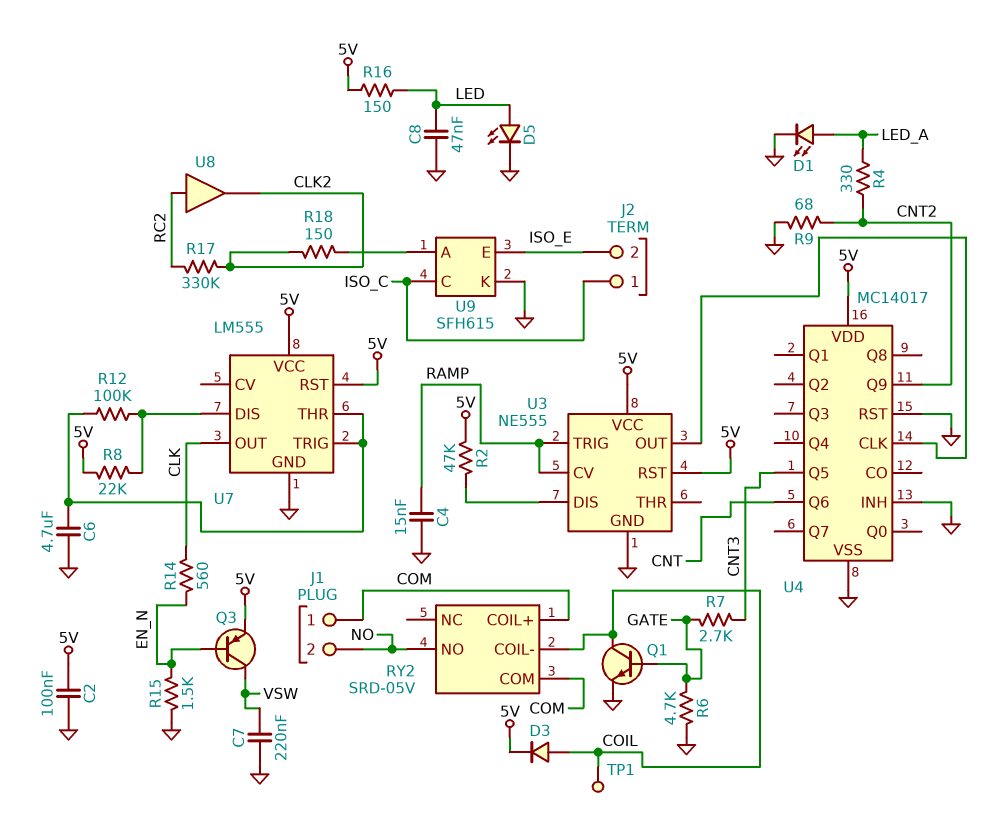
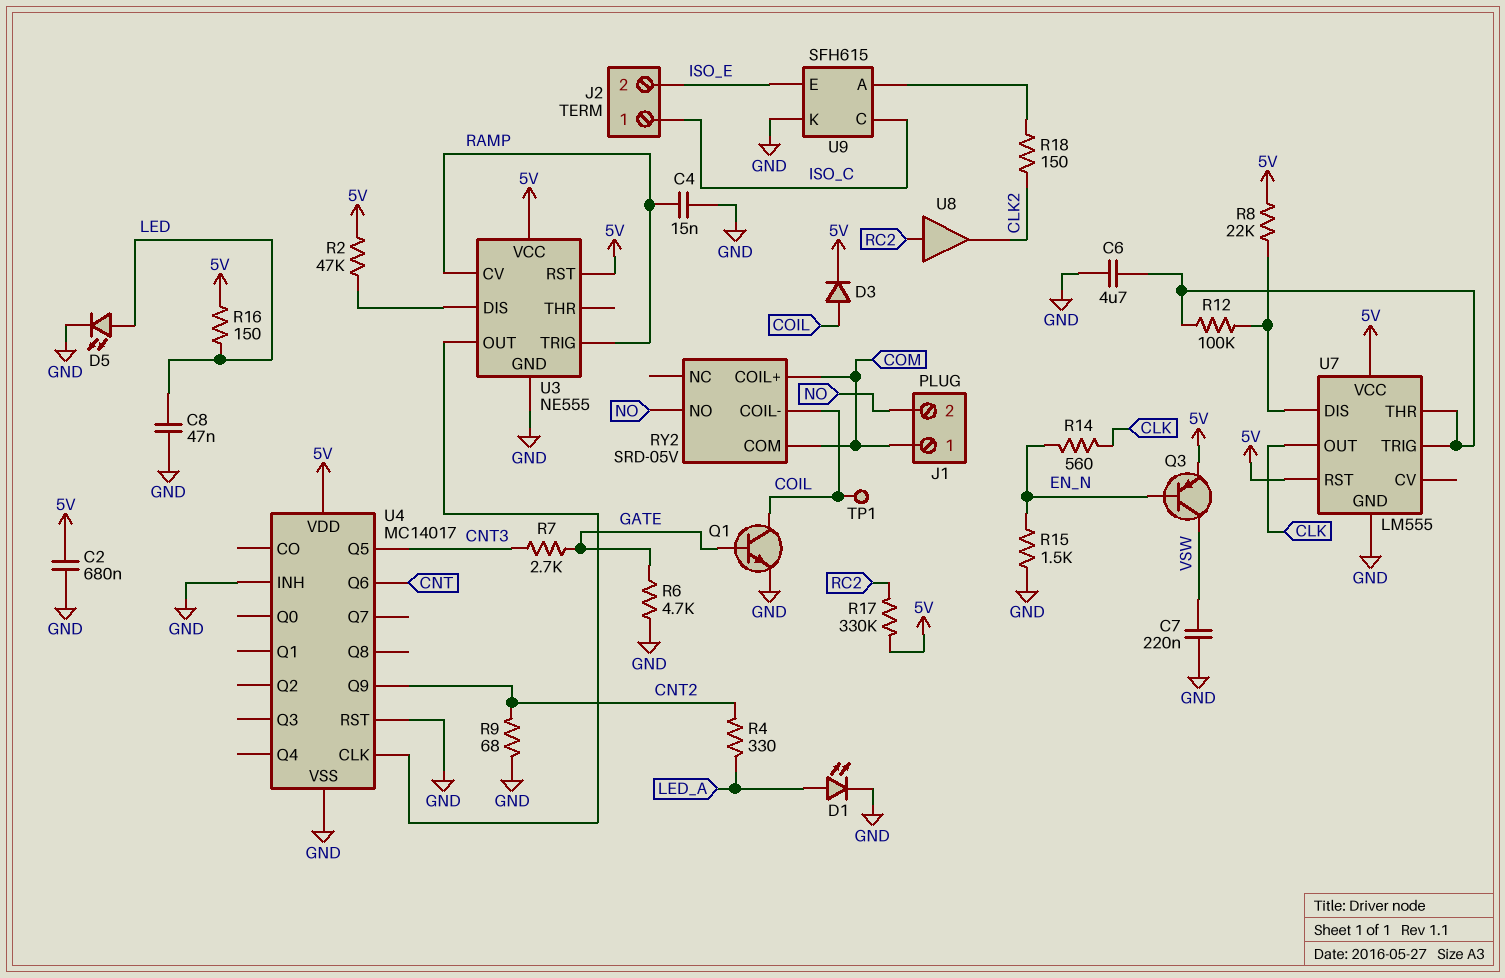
C2: 100nF (5V, GND) -> 680nF (5V, GND)
R17: 330k (CLK2, RC2) -> 330k (5V, RC2)

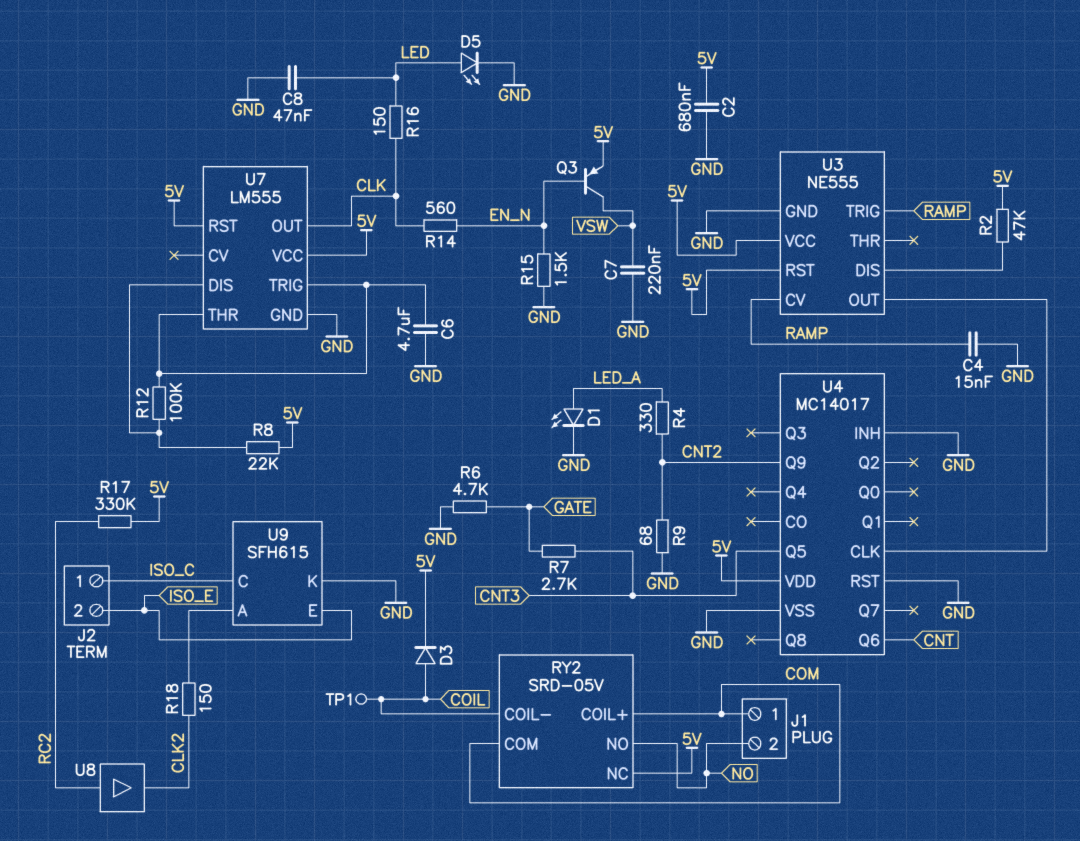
Q1: NPN (B GATE, C COIL, E GND) -> none
R16: 150 (5V, LED) -> 150 (CLK, LED)
RY2 pin NC: none -> 5V

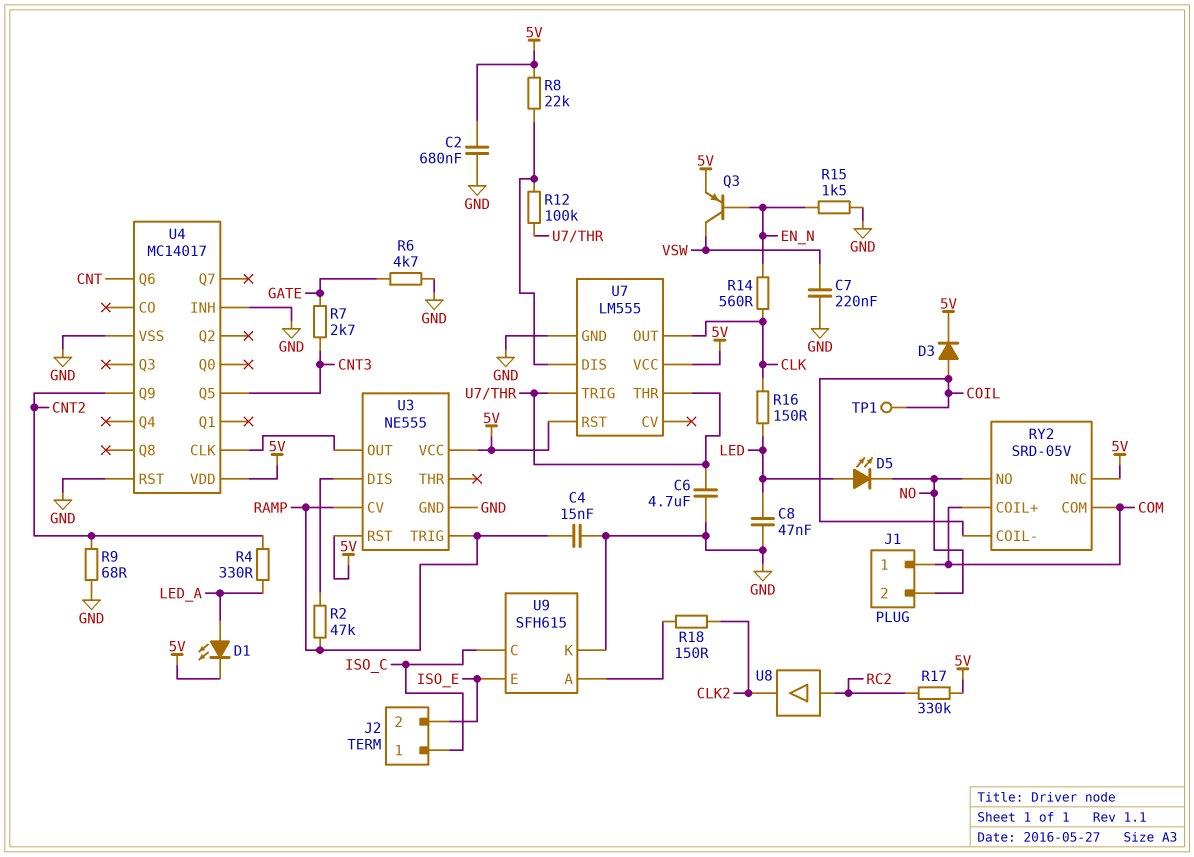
D1: LED (A LED_A, K GND) -> LED (A LED_A, K 5V)
D5: LED (A LED, K GND) -> LED (A LED, K NO)
R2: 47k (5V, U3/DIS) -> 47k (RAMP, U3/DIS)

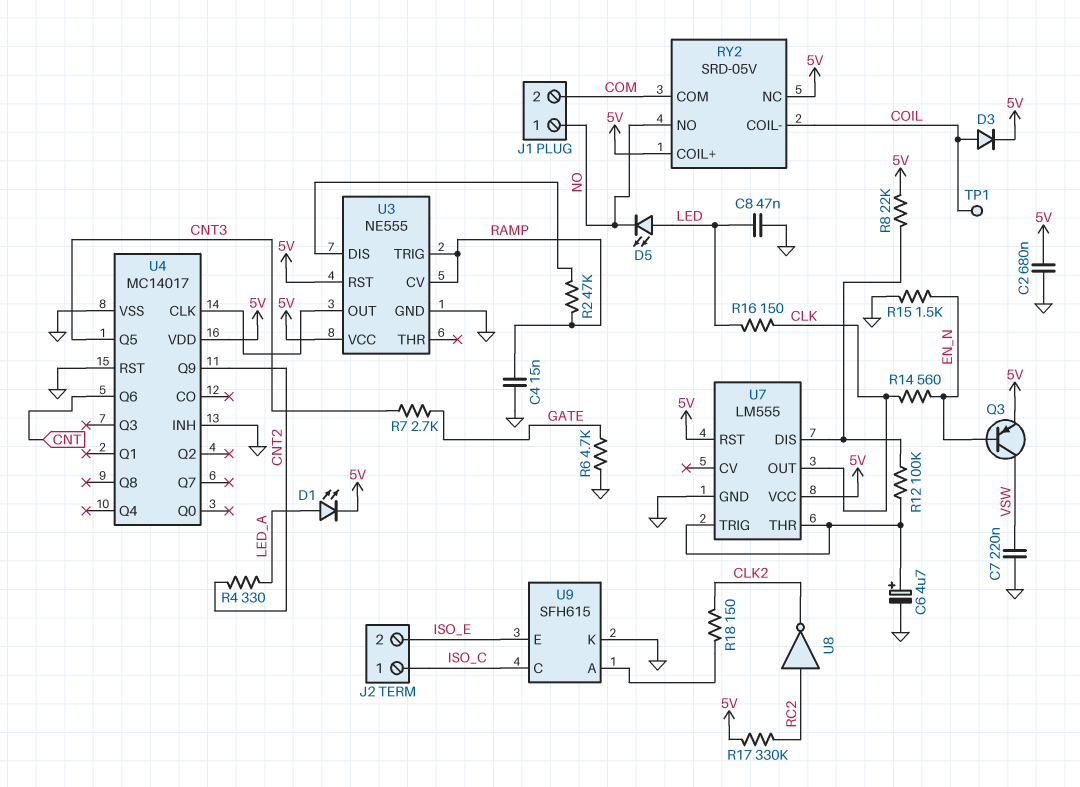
C6: 4.7uF (GND, U7/THR) -> 4.7uF (plus U7/THR, minus GND)
J1 pin 1: COM -> NO
J1 pin 2: NO -> COM
R9: 68 (CNT2, GND) -> none
RY2 pin COIL+: COM -> 5V
U8: buffer (in RC2, out CLK2) -> NOT (in RC2, out CLK2)

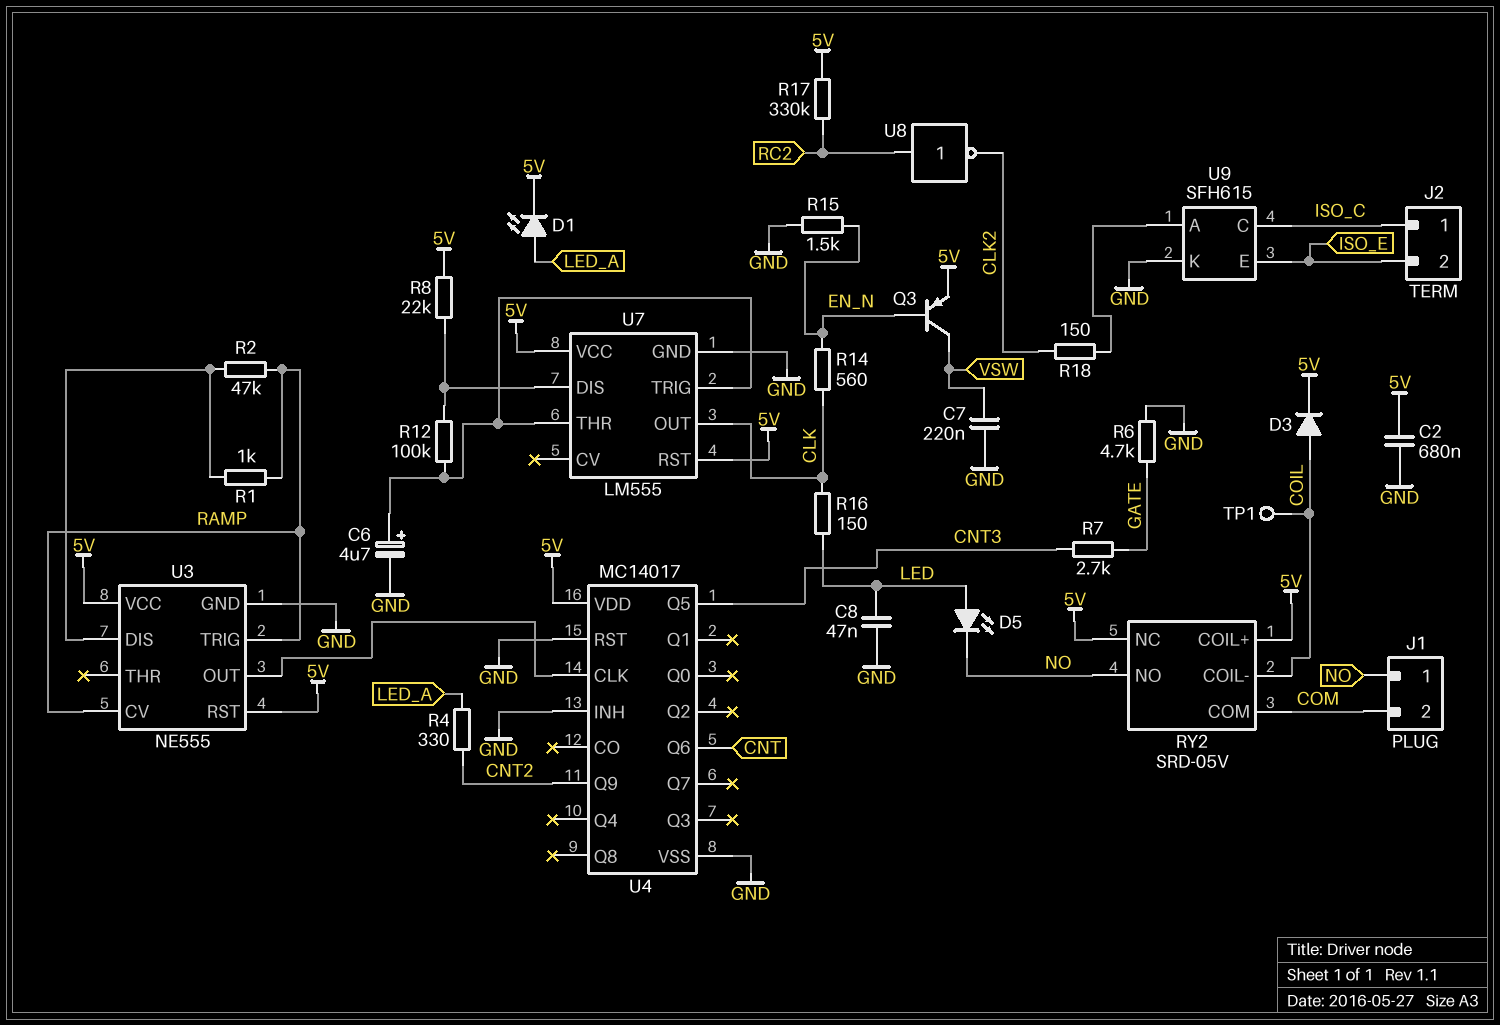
C4: 15nF (GND, RAMP) -> none
R1: none -> 1k (RAMP, U3/DIS)

